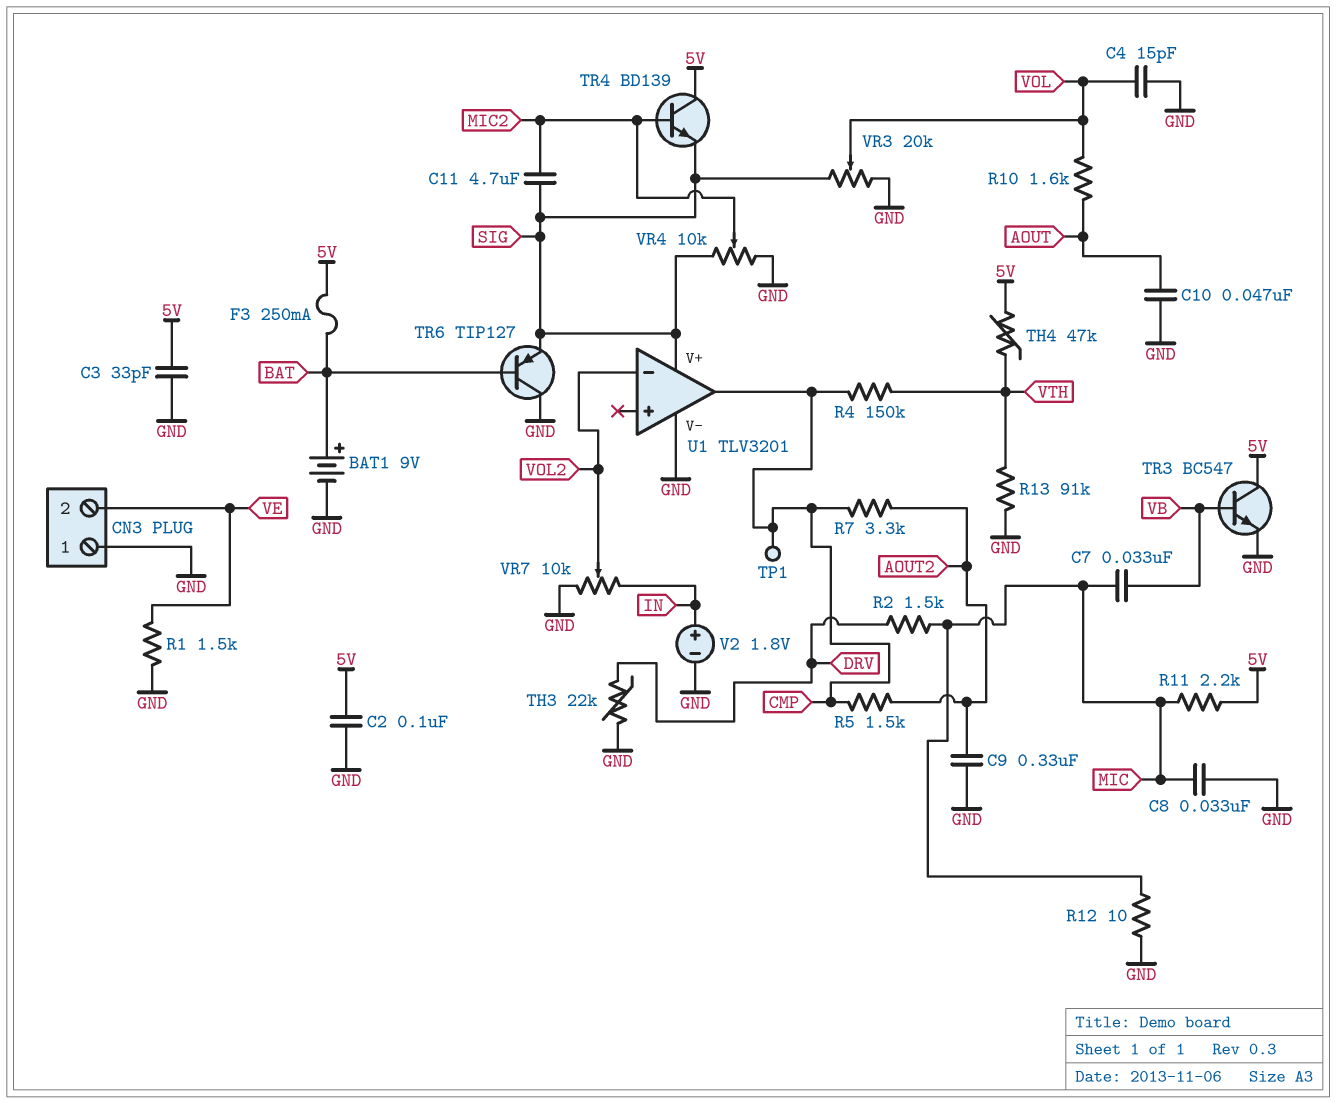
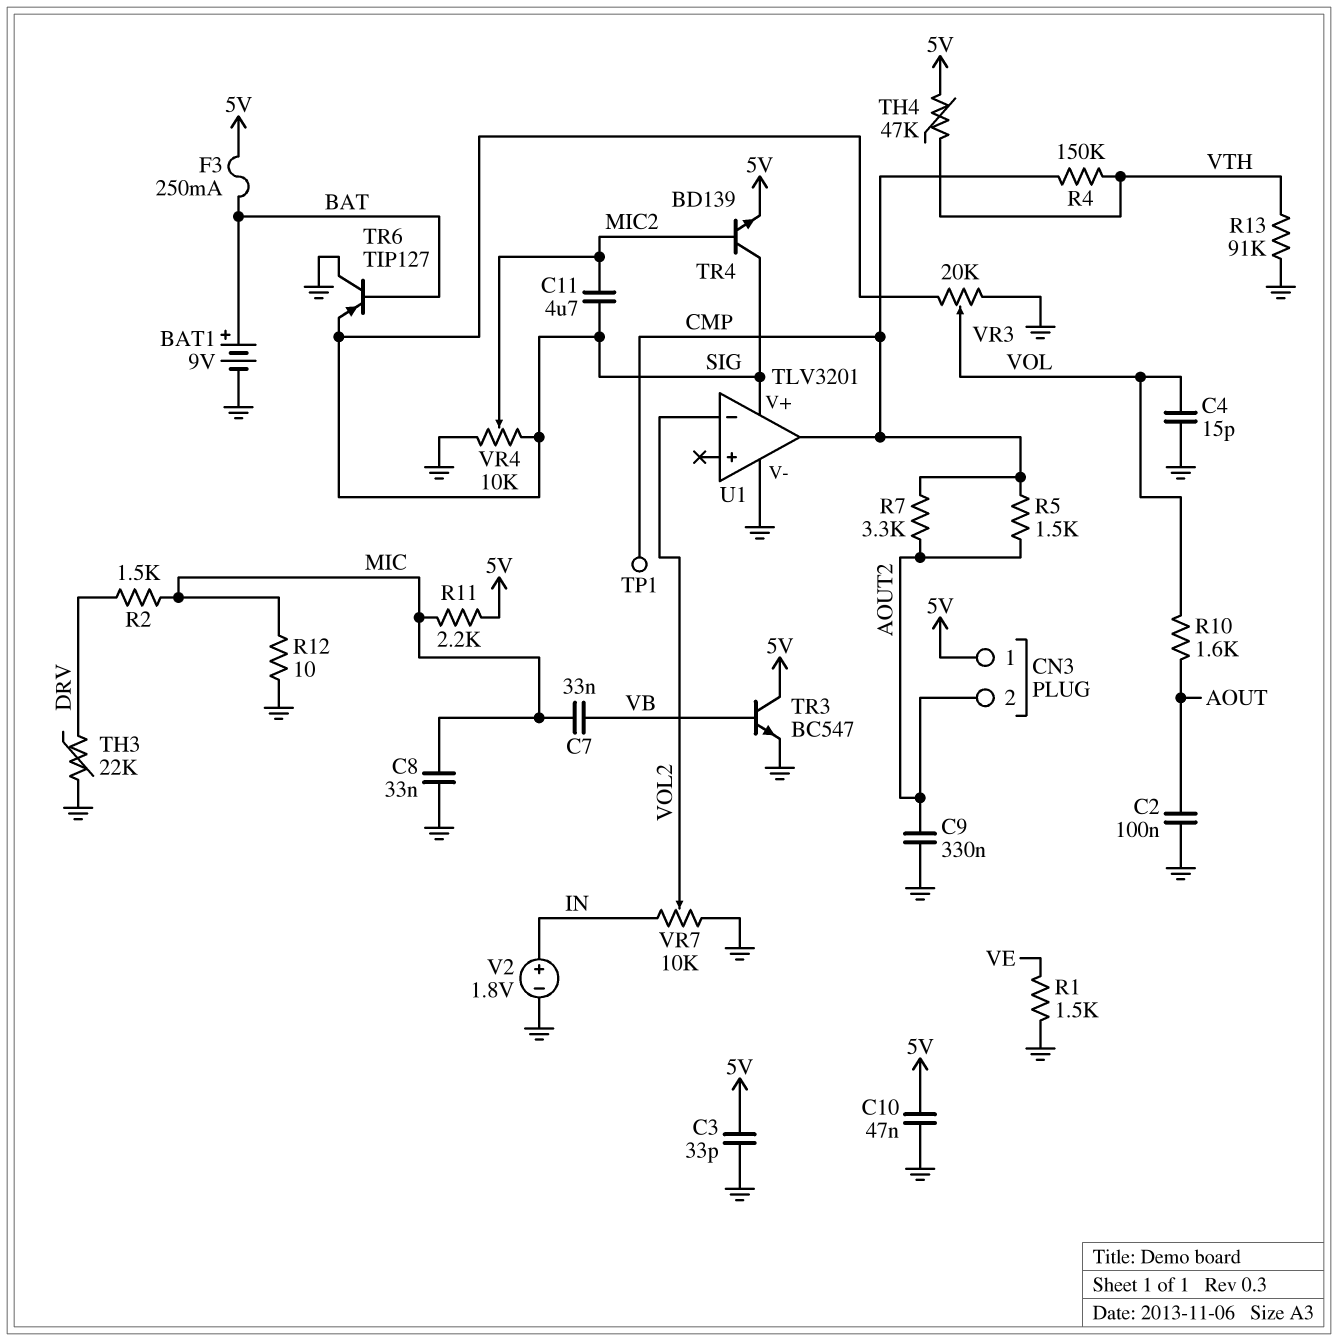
C2: 100nF (5V, GND) -> 100nF (AOUT, GND)
C10: 47nF (AOUT, GND) -> 47nF (5V, GND)
CN3 pin 1: GND -> 5V
CN3 pin 2: VE -> AOUT2
TR4: NPN BD139 (B MIC2, C 5V, E SIG) -> NPN BD139 (B MIC2, C SIG, E 5V)

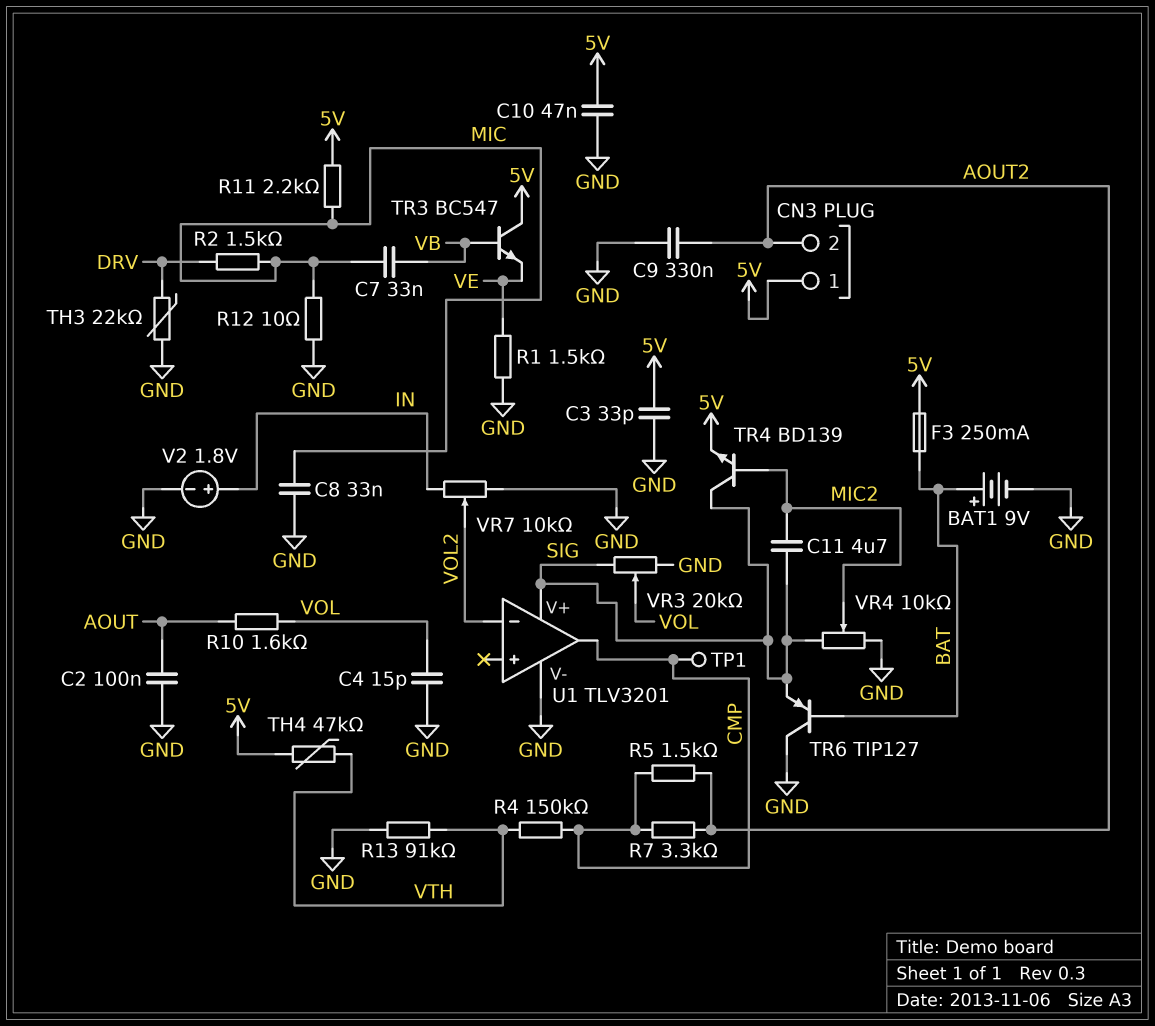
TR3: NPN BC547 (B VB, C 5V, E GND) -> NPN BC547 (B VB, C 5V, E VE)

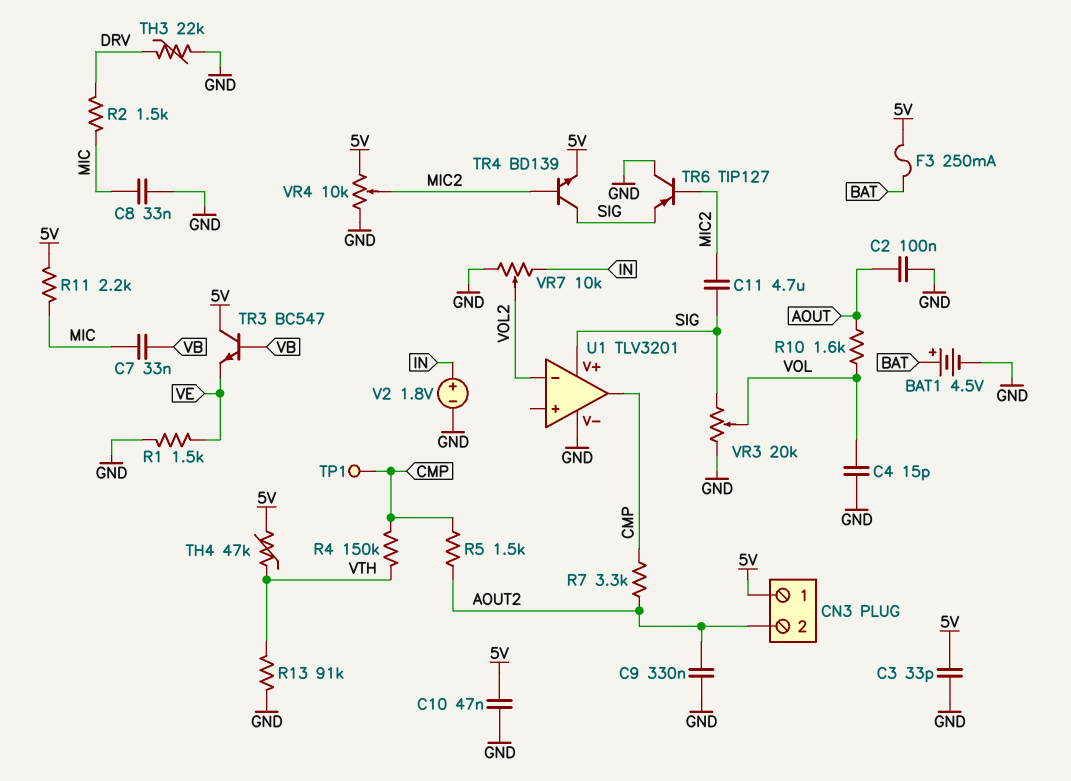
BAT1: 9V (plus BAT, minus GND) -> 4.5V (plus BAT, minus GND)
R12: 10 (GND, MIC) -> none
TR6: PNP TIP127 (B BAT, C GND, E SIG) -> PNP TIP127 (B MIC2, C GND, E SIG)
VR4: 10k (GND, SIG, wiper MIC2) -> 10k (5V, GND, wiper MIC2)

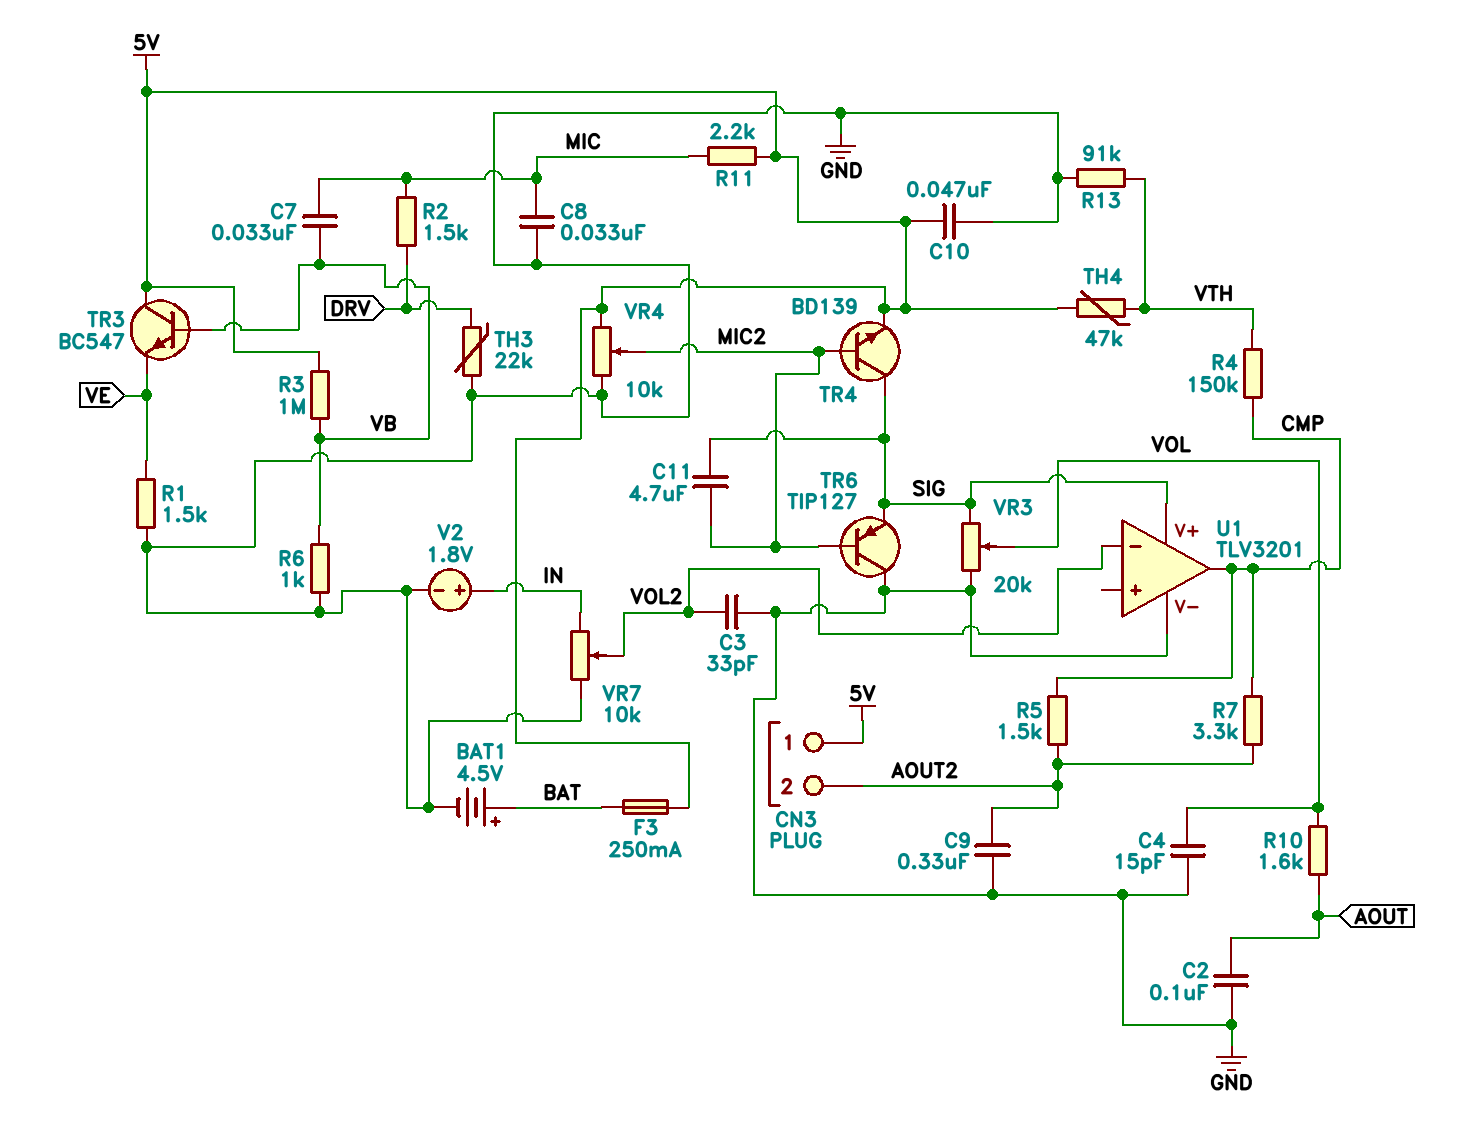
C3: 33pF (5V, GND) -> 33pF (GND, VOL2)
R3: none -> 1M (5V, VB)
R6: none -> 1k (GND, VB)
TP1: test point (CMP) -> none

